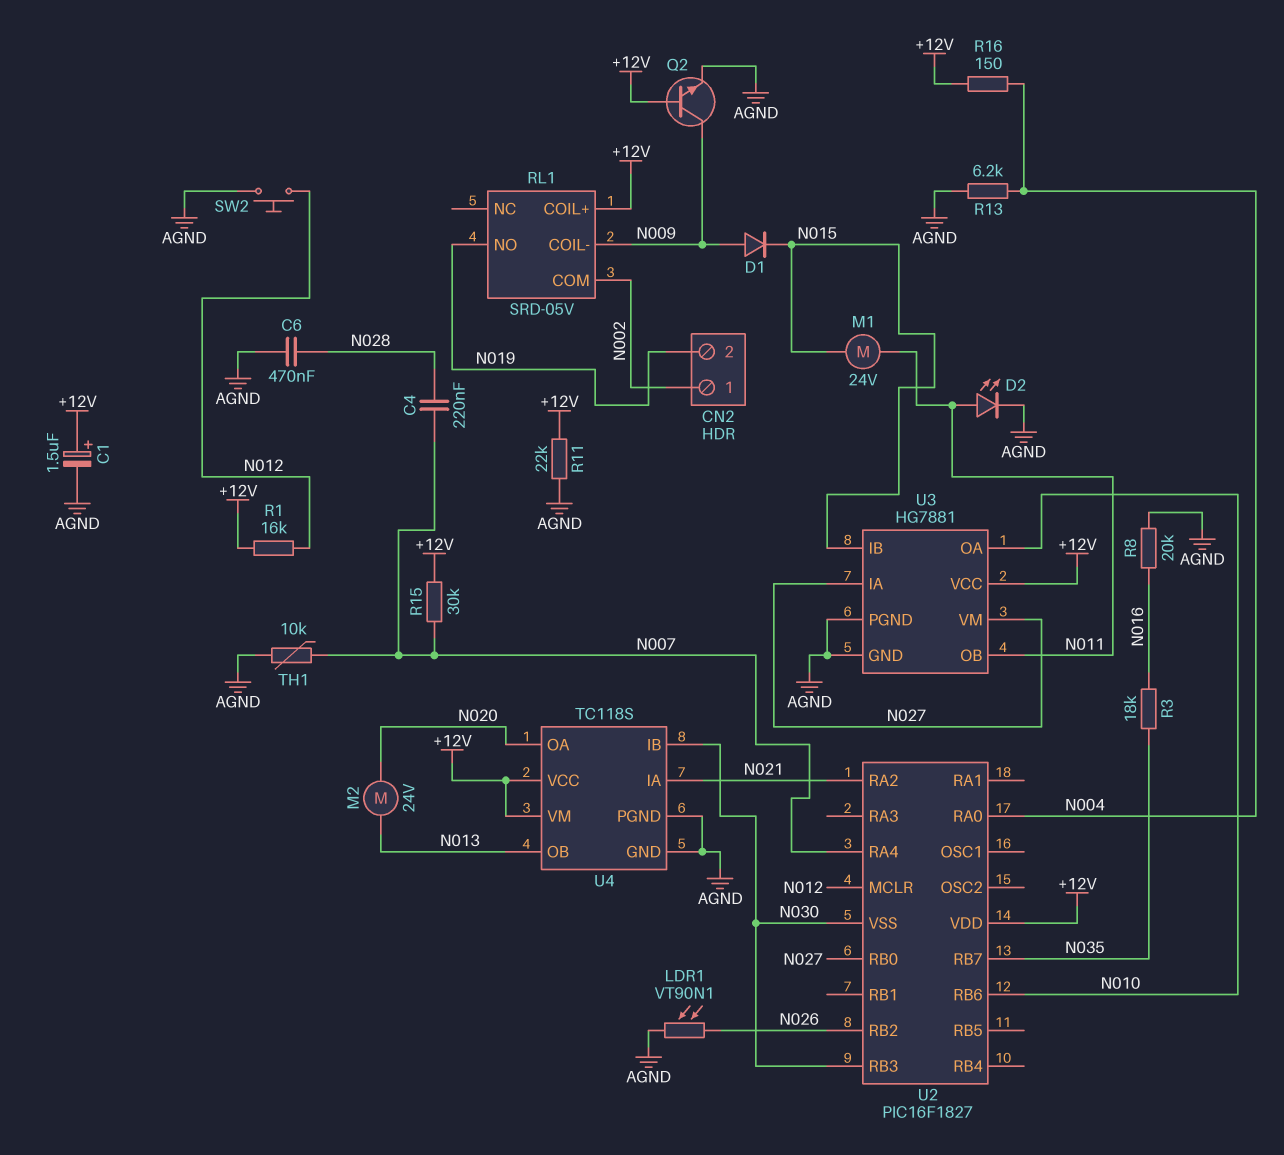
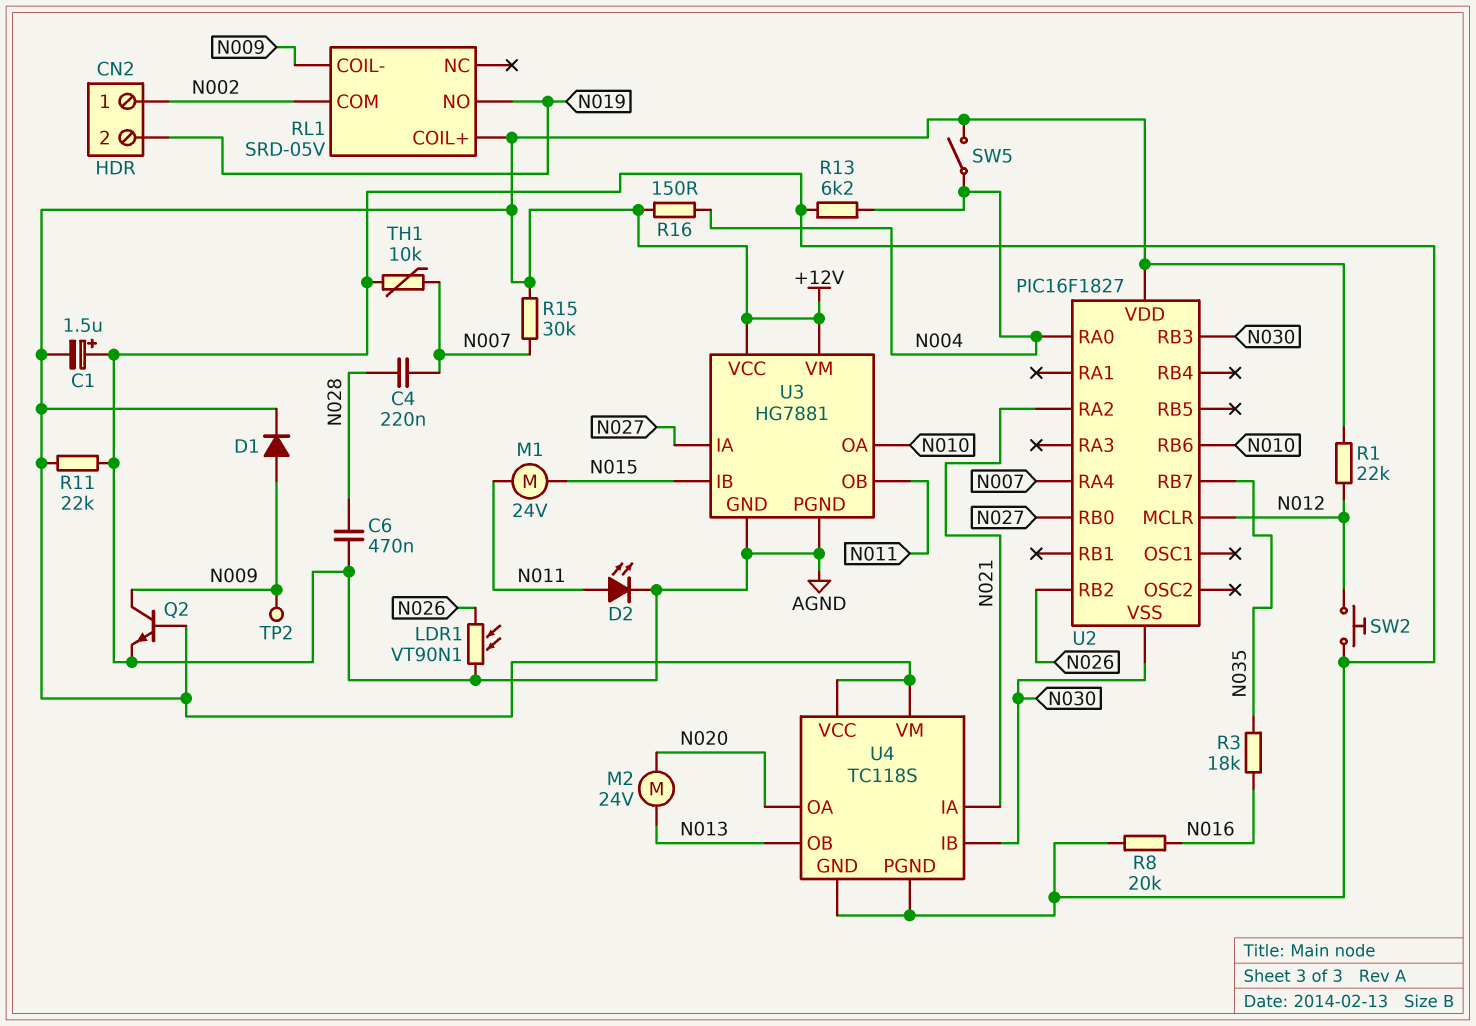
C1: 1.5uF (plus +12V, minus AGND) -> 1.5uF (plus AGND, minus +12V)
D1: diode (A N009, K N015) -> diode (A N009, K +12V)
R1: 16k (+12V, N012) -> 22k (+12V, N012)
SW5: none -> switch (+12V, N004)
TP2: none -> test point (N009)
U3 pin VM: N027 -> +12V

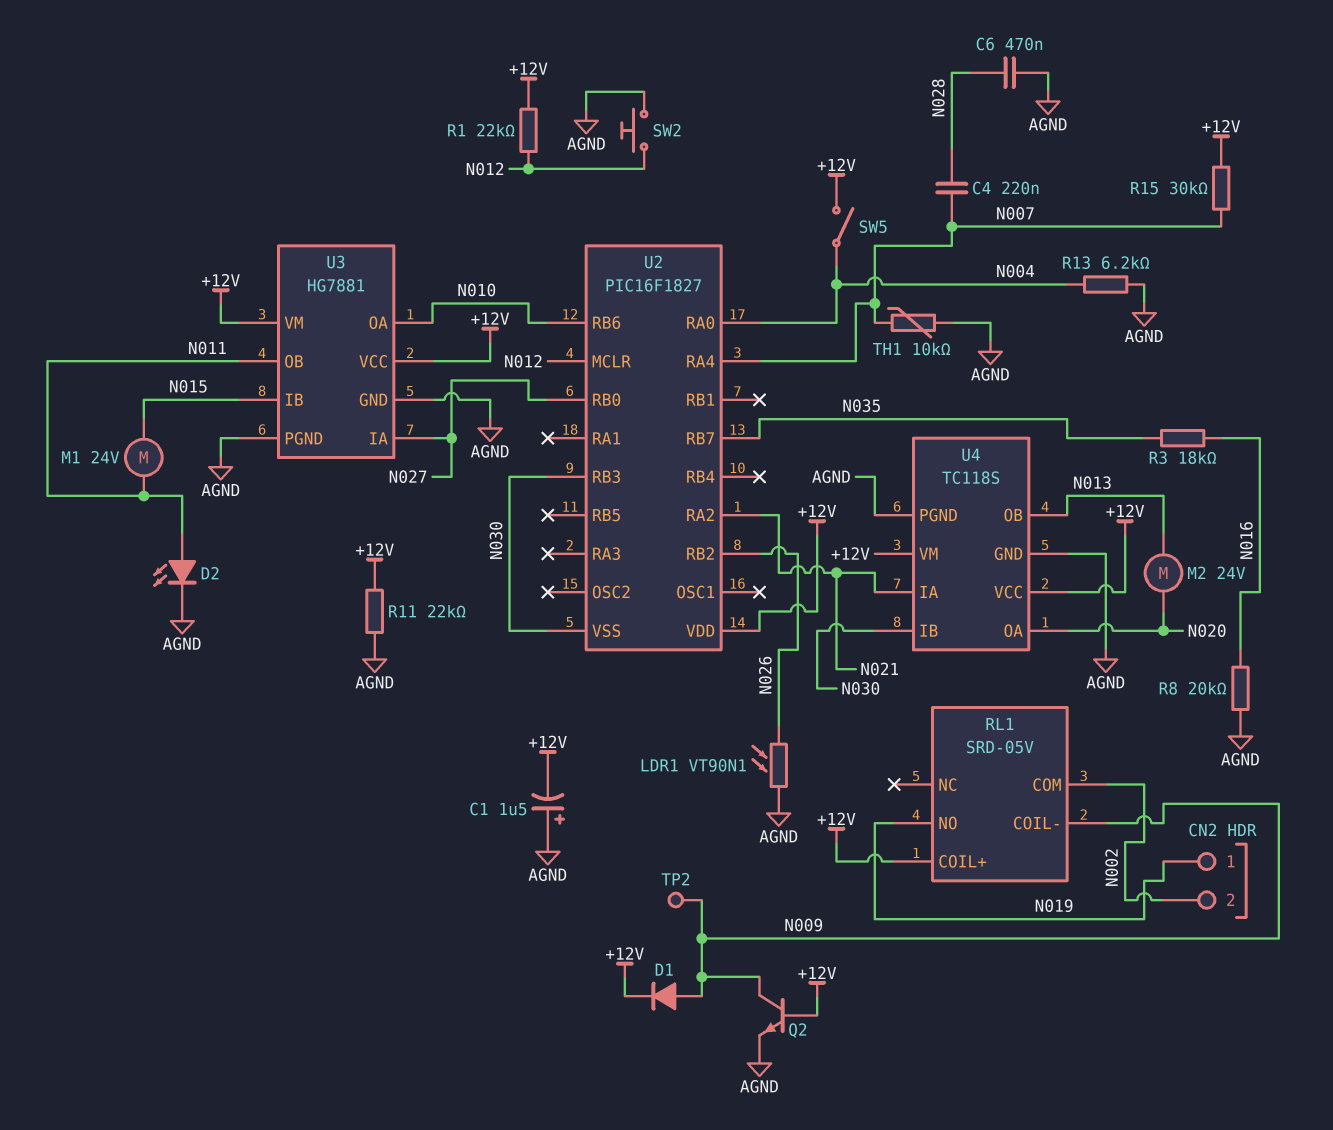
CN2 pin 1: N002 -> N019
CN2 pin 2: N019 -> N002
R16: 150 (+12V, N004) -> none

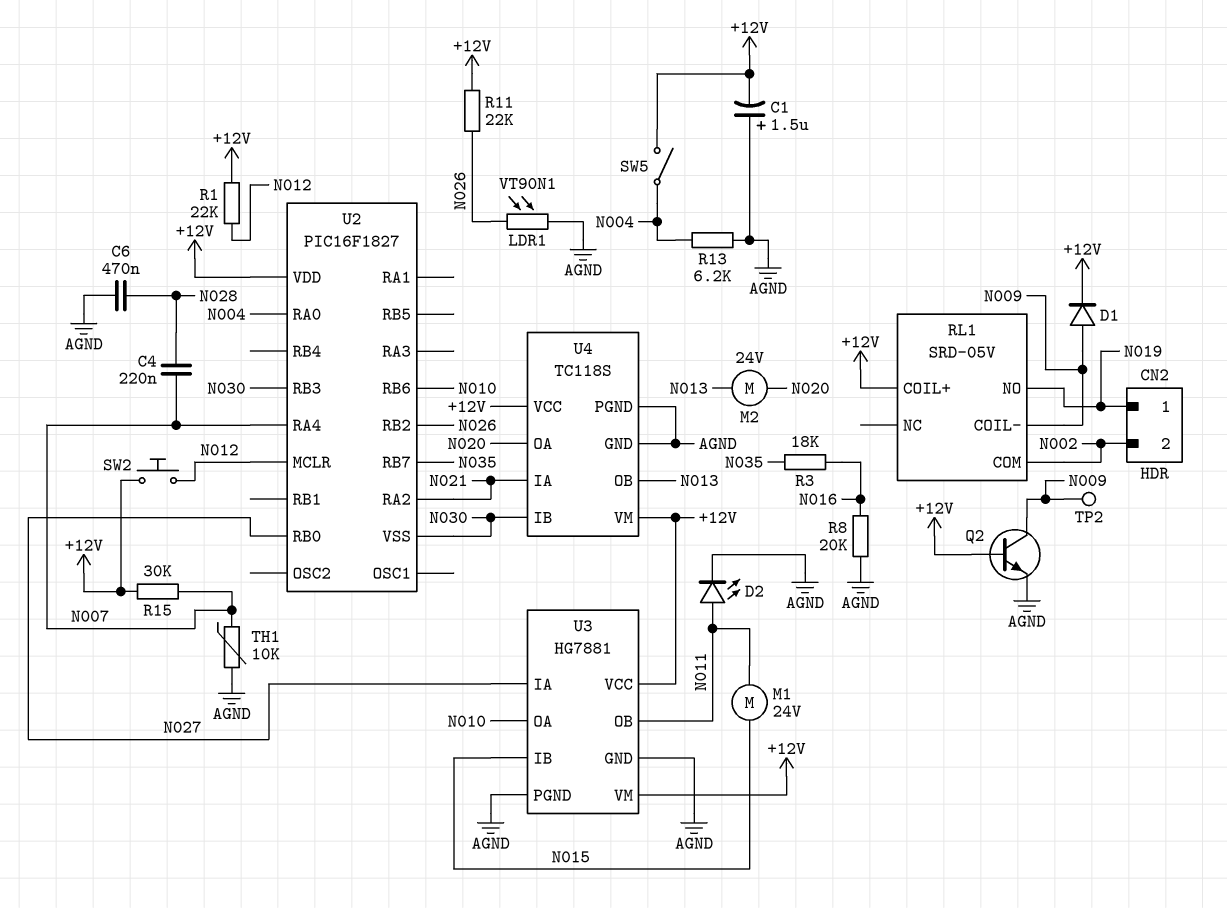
R11: 22k (+12V, AGND) -> 22k (+12V, N026)
SW2: button (AGND, N012) -> button (+12V, N012)

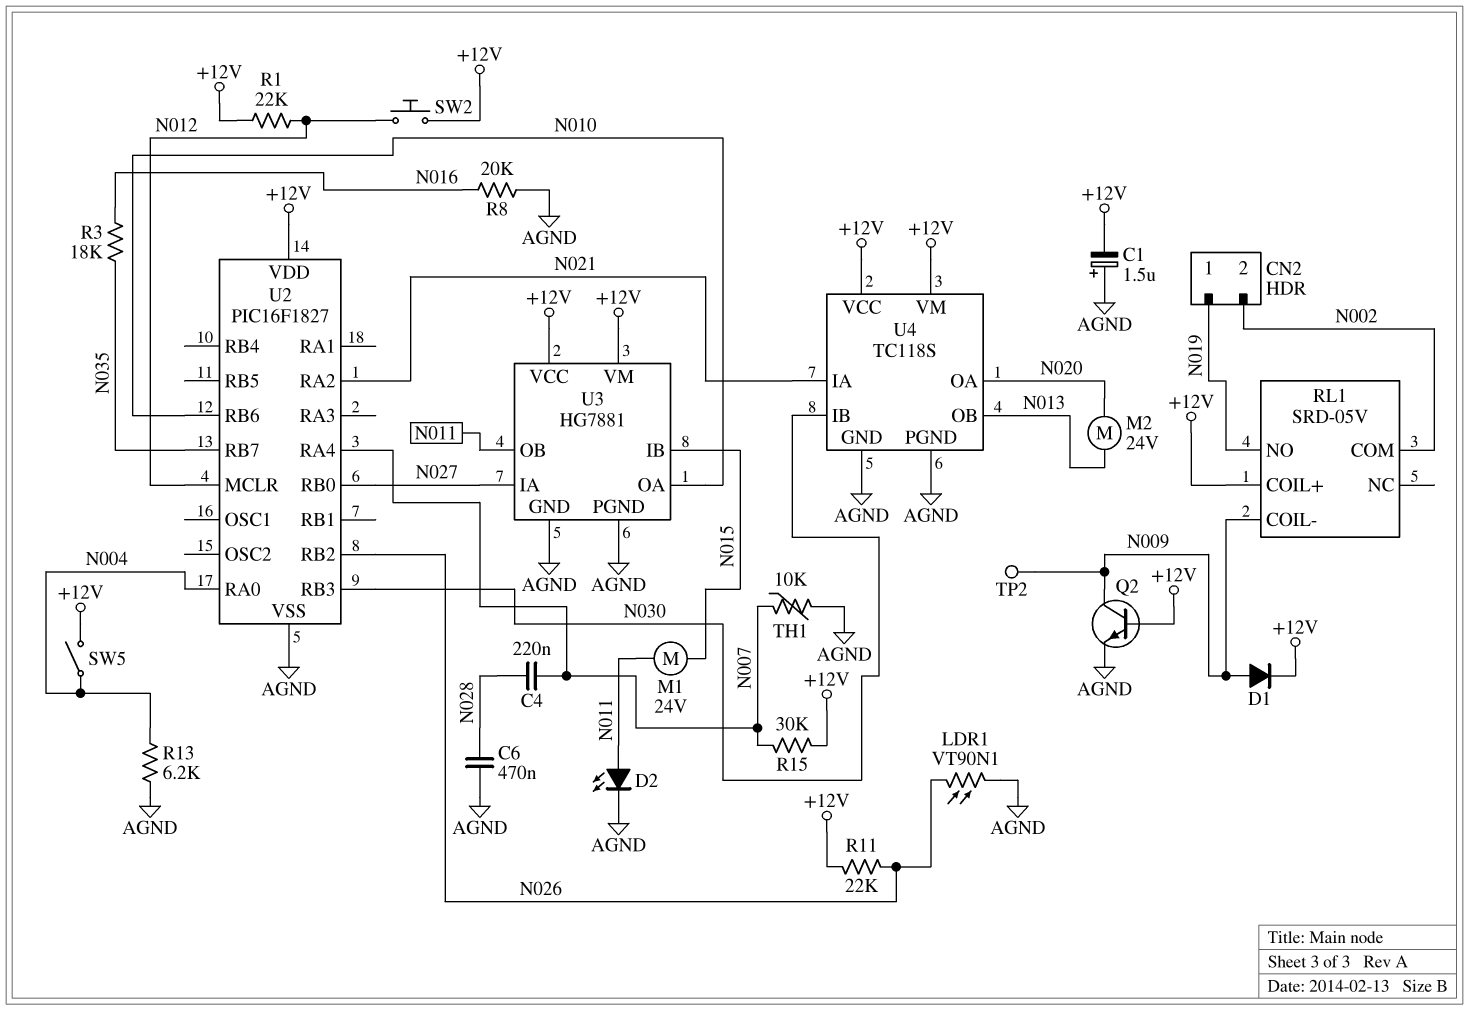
U2 pin VSS: N030 -> AGND

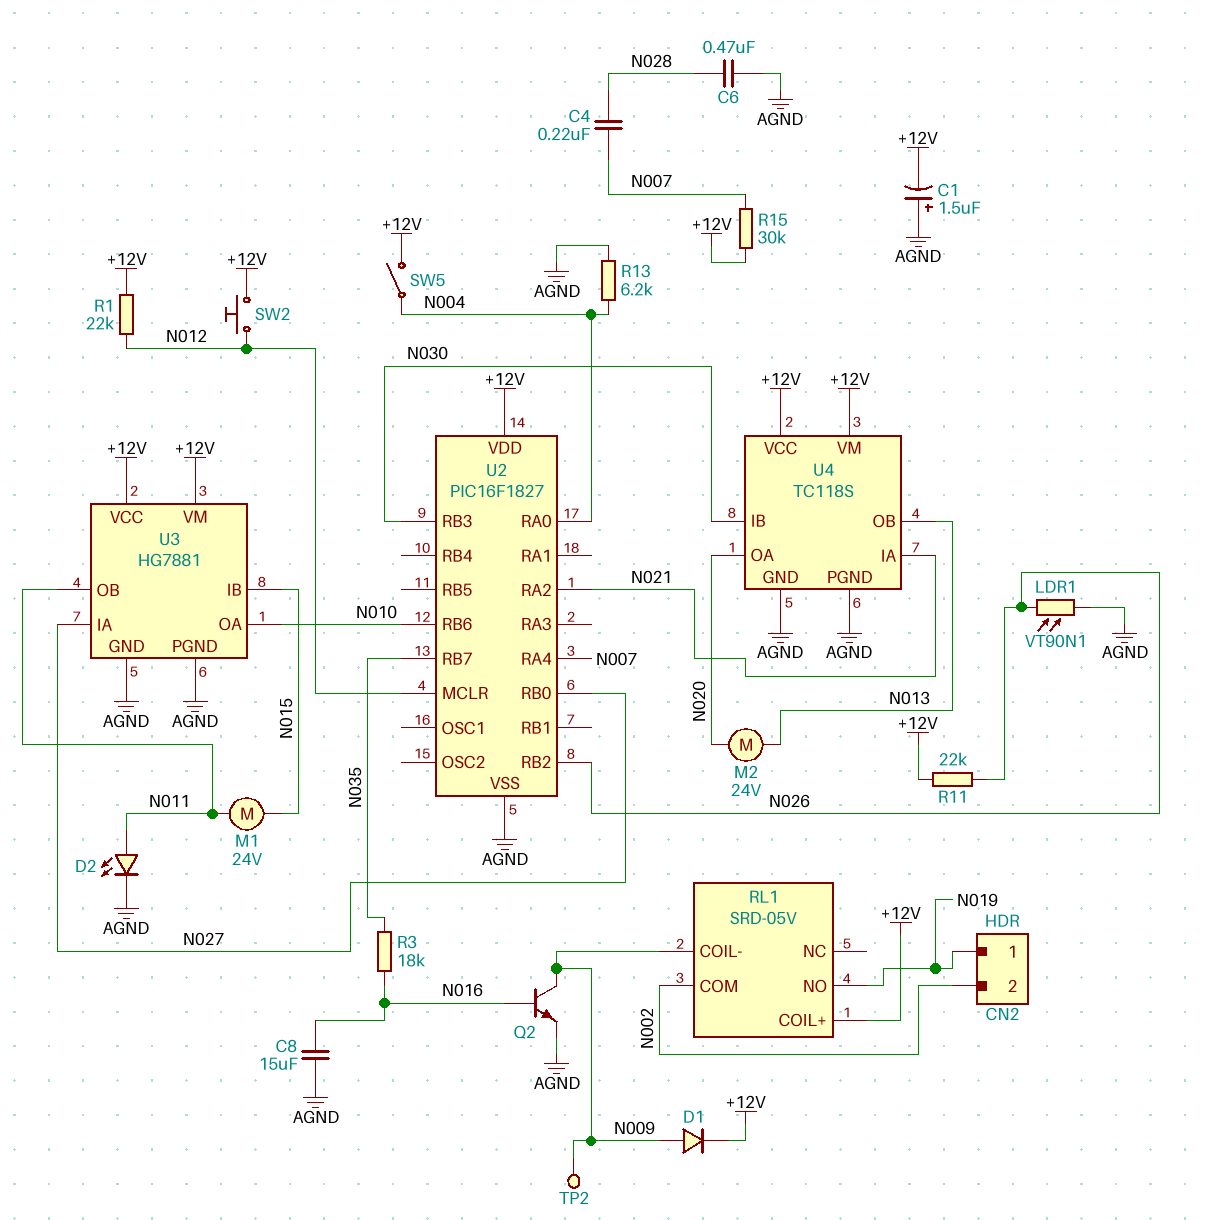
C8: none -> 15uF (AGND, N016)
Q2: NPN (B +12V, C N009, E AGND) -> NPN (B N016, C N009, E AGND)
R8: 20k (AGND, N016) -> none
TH1: 10k (AGND, N007) -> none

